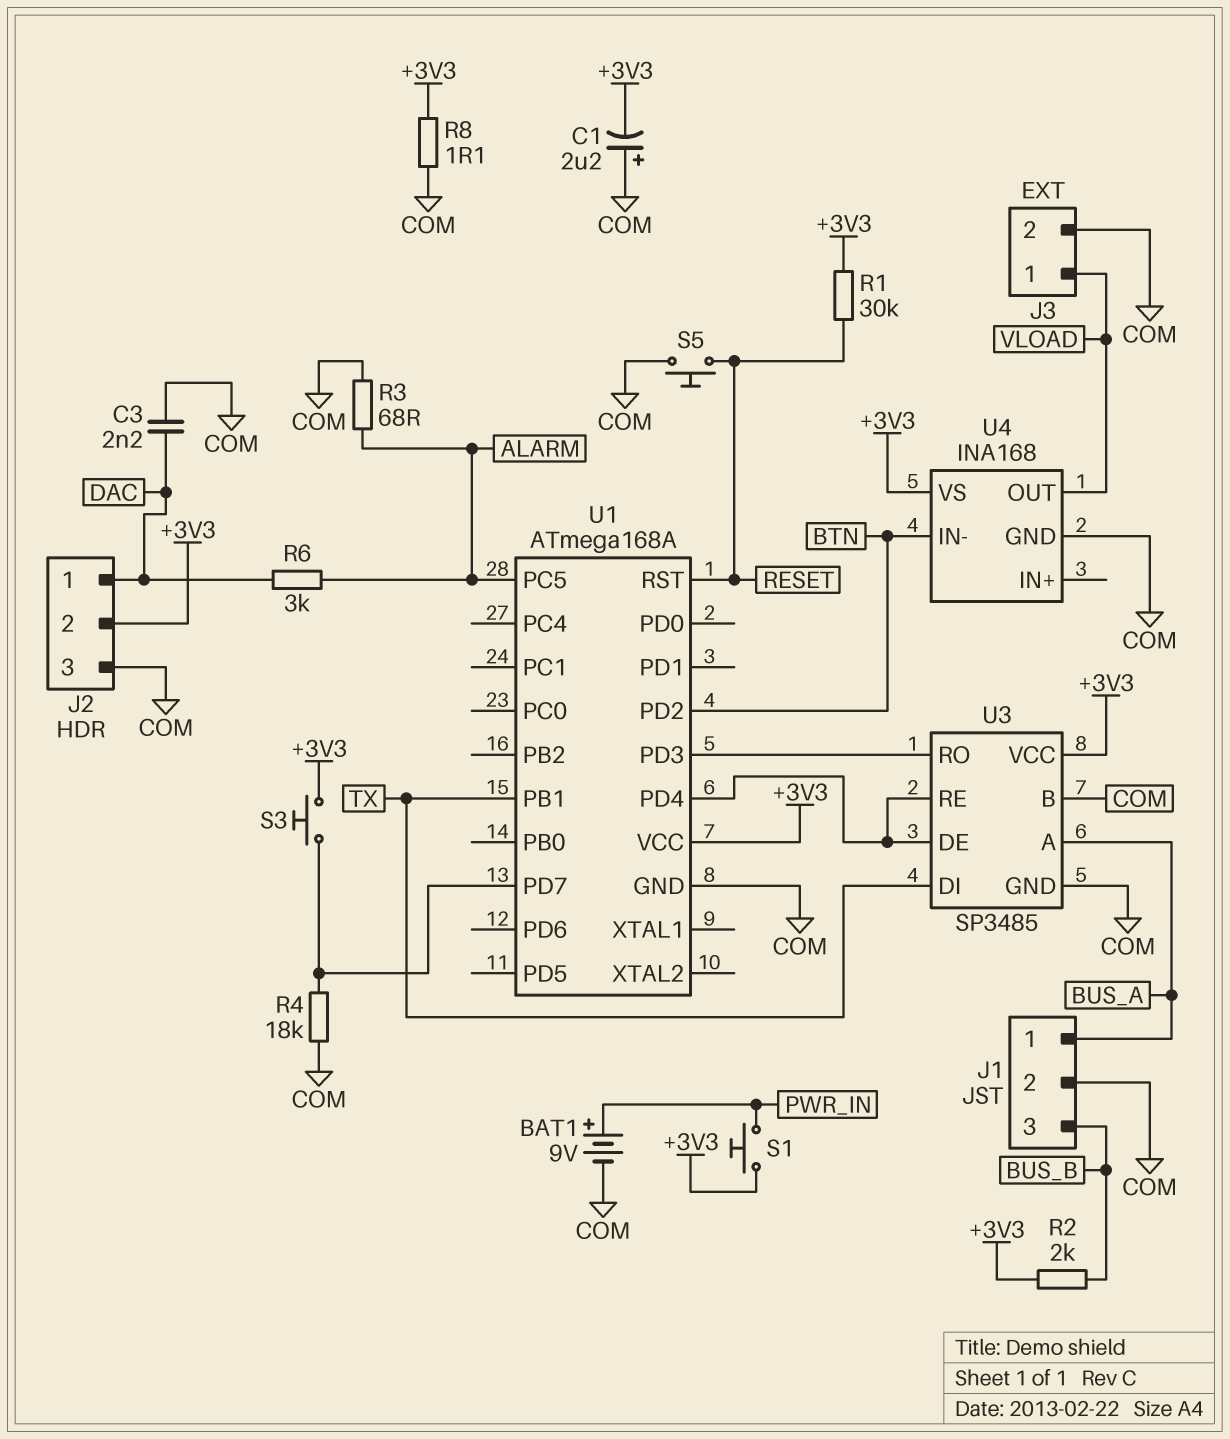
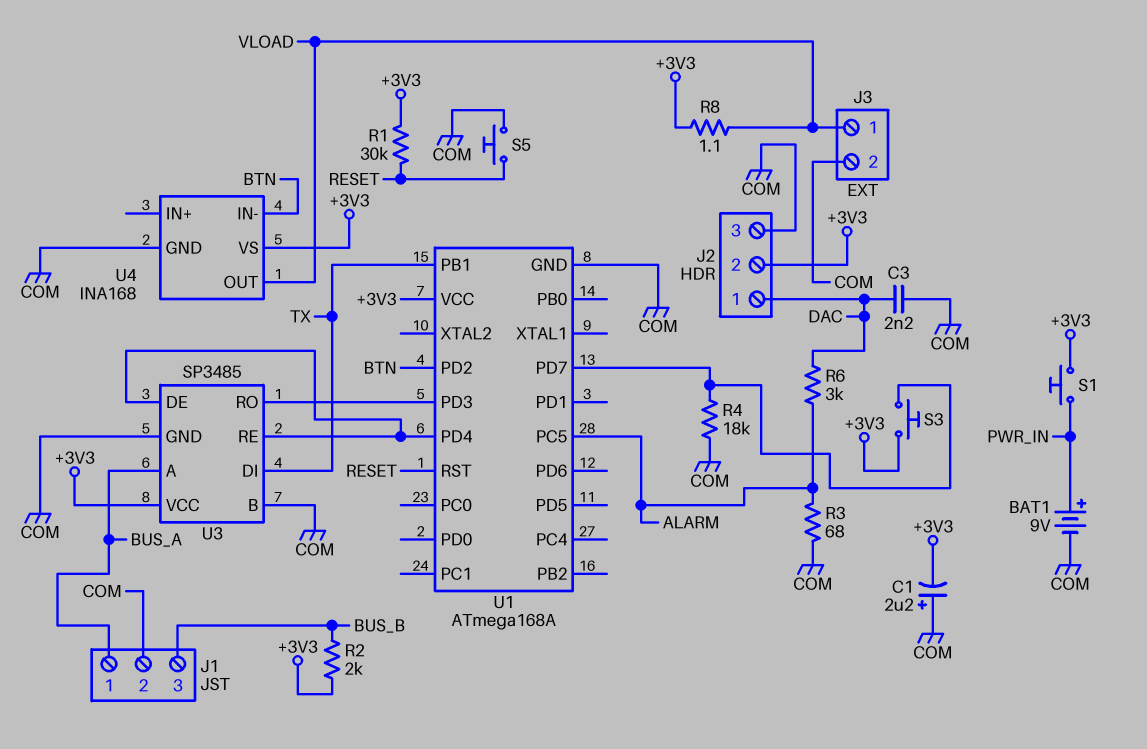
R8: 1.1 (+3V3, COM) -> 1.1 (+3V3, VLOAD)

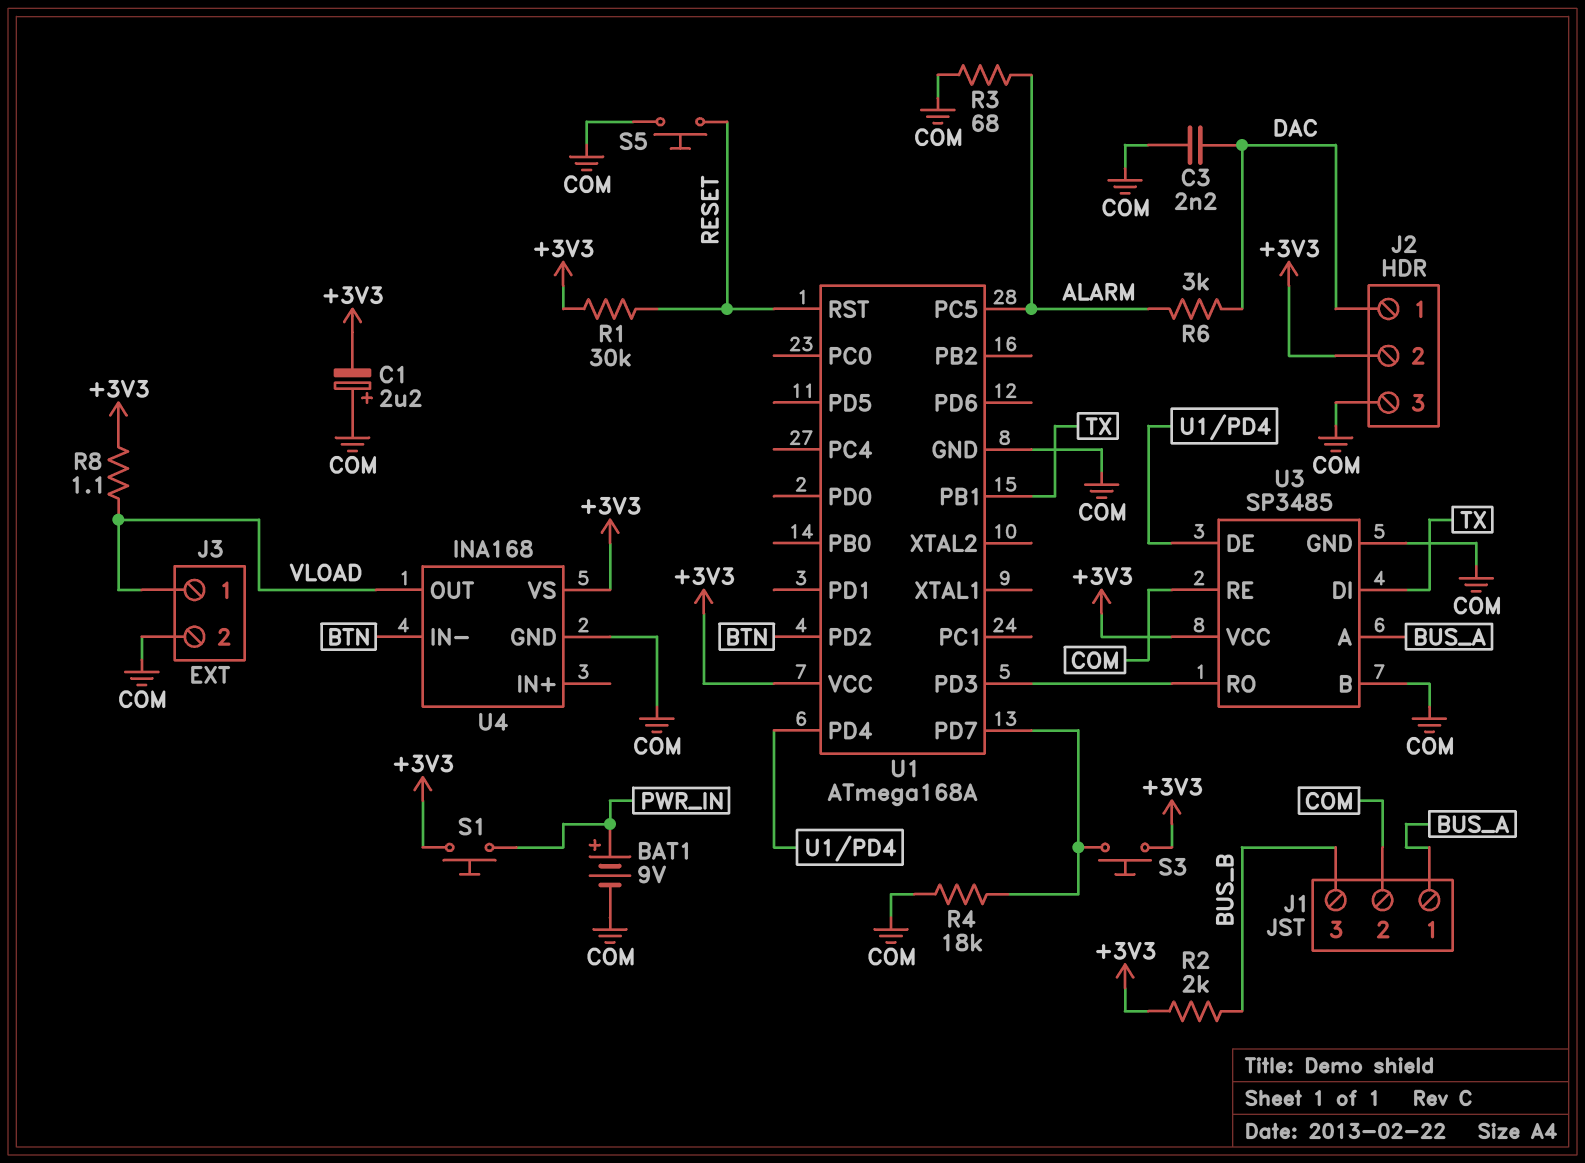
U3 pin RE: U1/PD4 -> COM

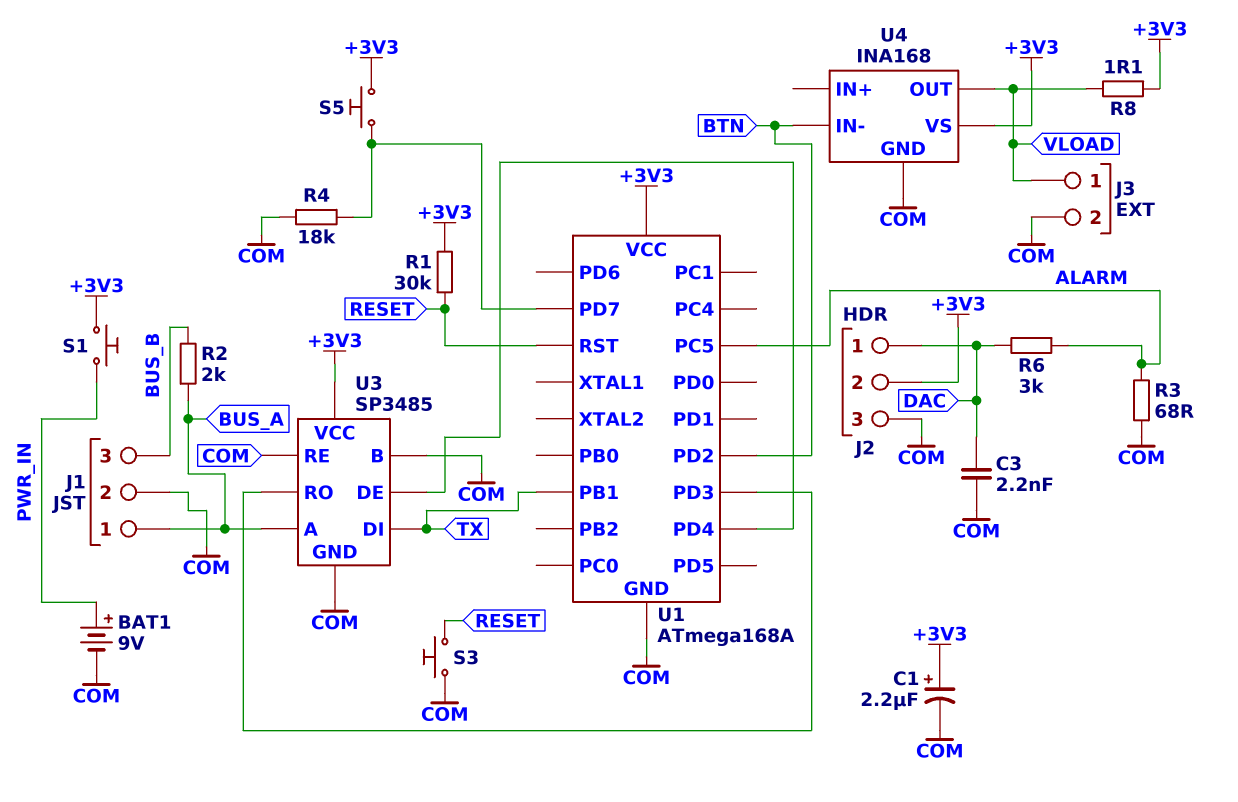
C1: 2.2uF (plus COM, minus +3V3) -> 2.2uF (plus +3V3, minus COM)
R2: 2k (+3V3, BUS_B) -> 2k (BUS_A, BUS_B)
S3: button (+3V3, U1/PD7) -> button (COM, RESET)
S5: button (COM, RESET) -> button (+3V3, U1/PD7)

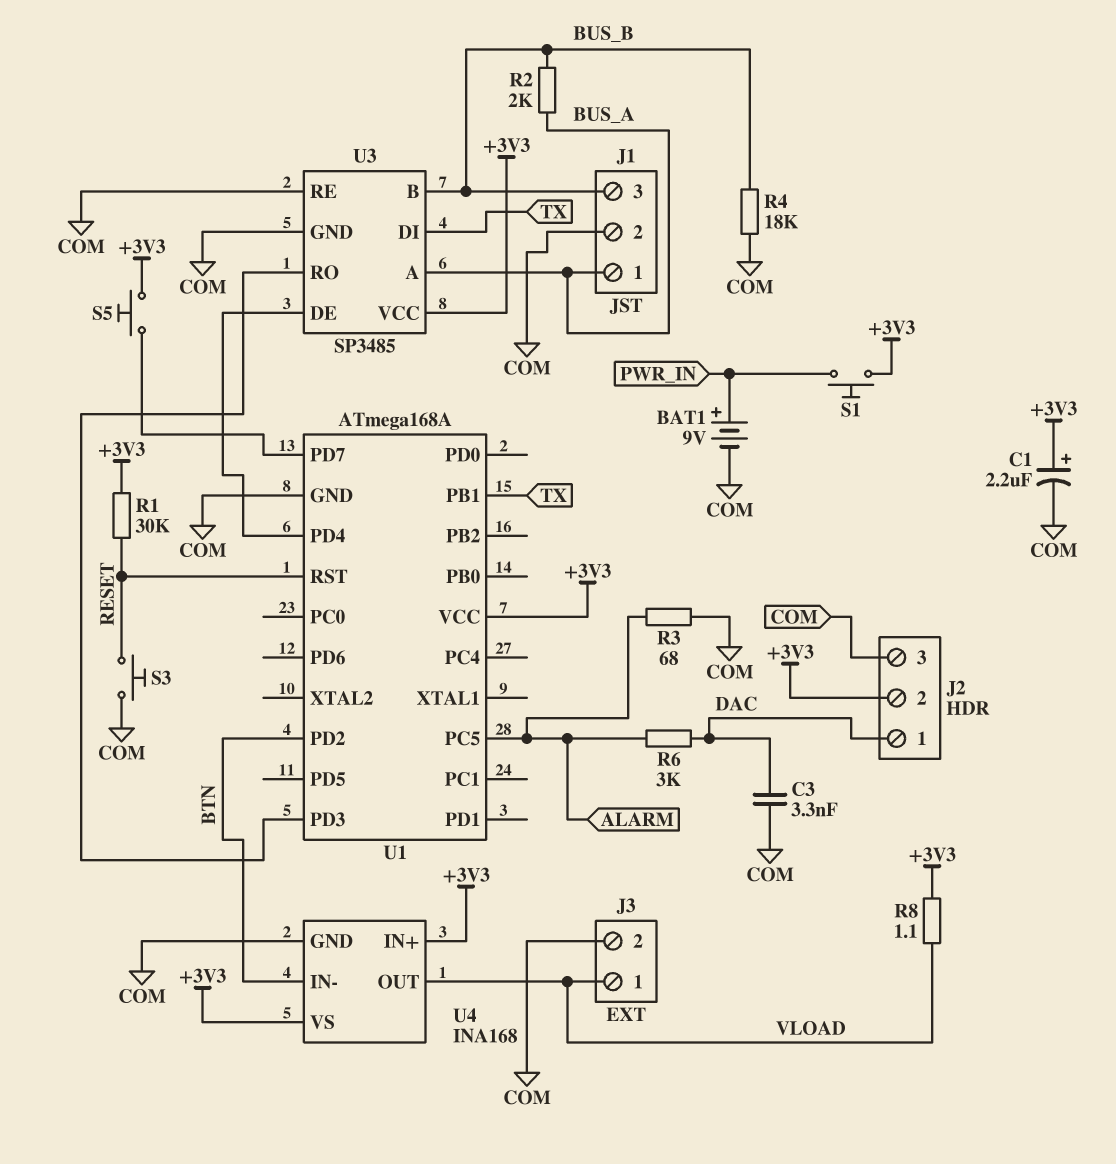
C3: 2.2nF (COM, DAC) -> 3.3nF (COM, DAC)
R4: 18k (COM, U1/PD7) -> 18k (BUS_B, COM)
U3 pin B: COM -> BUS_B
U4 pin IN+: none -> +3V3

